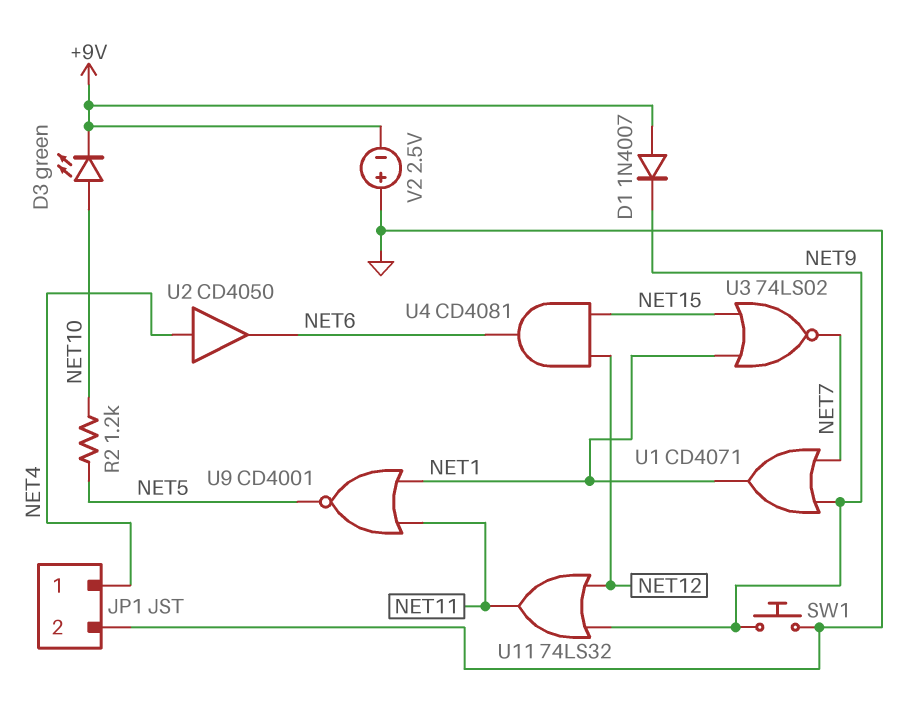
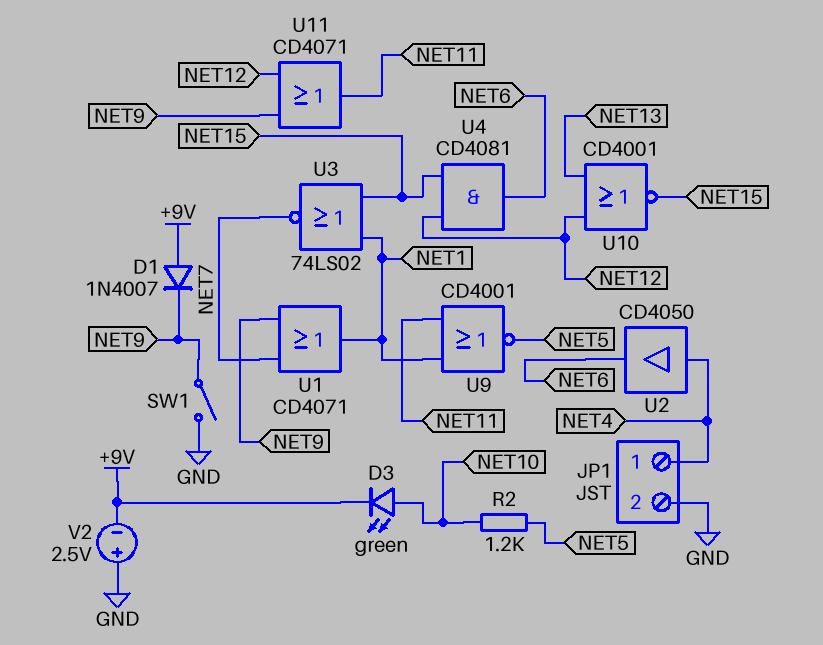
SW1: button (GND, NET9) -> switch (GND, NET9)
U10: none -> NOR CD4001 (in NET12, in NET13, out NET15)
U11: OR 74LS32 (in NET9, in NET12, out NET11) -> OR CD4071 (in NET9, in NET12, out NET11)

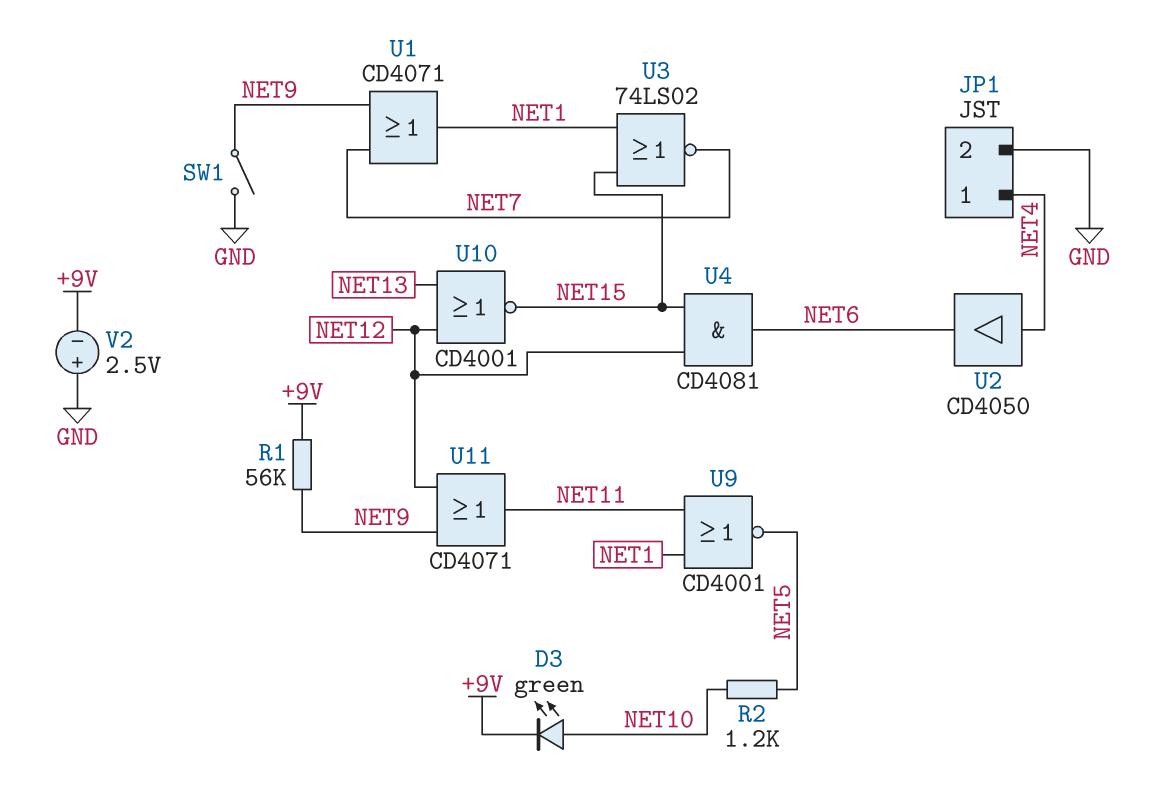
D1: diode 1N4007 (A +9V, K NET9) -> none
R1: none -> 56k (+9V, NET9)

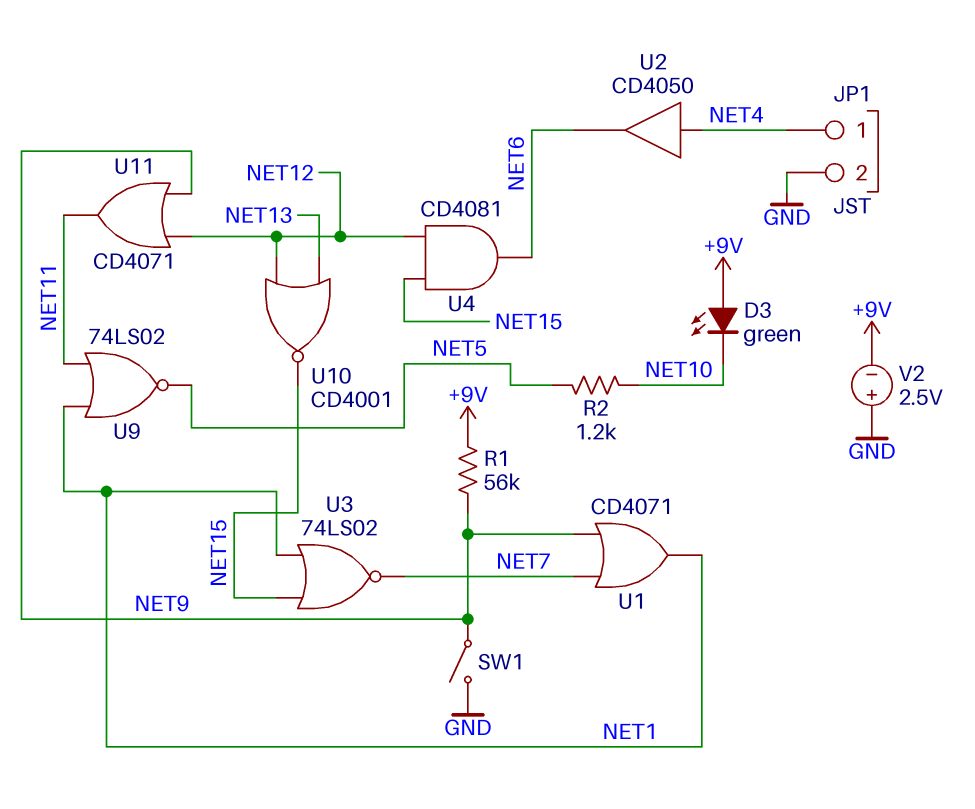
D3: LED green (A NET10, K +9V) -> LED green (A +9V, K NET10)
U9: NOR CD4001 (in NET1, in NET11, out NET5) -> NOR 74LS02 (in NET1, in NET11, out NET5)

